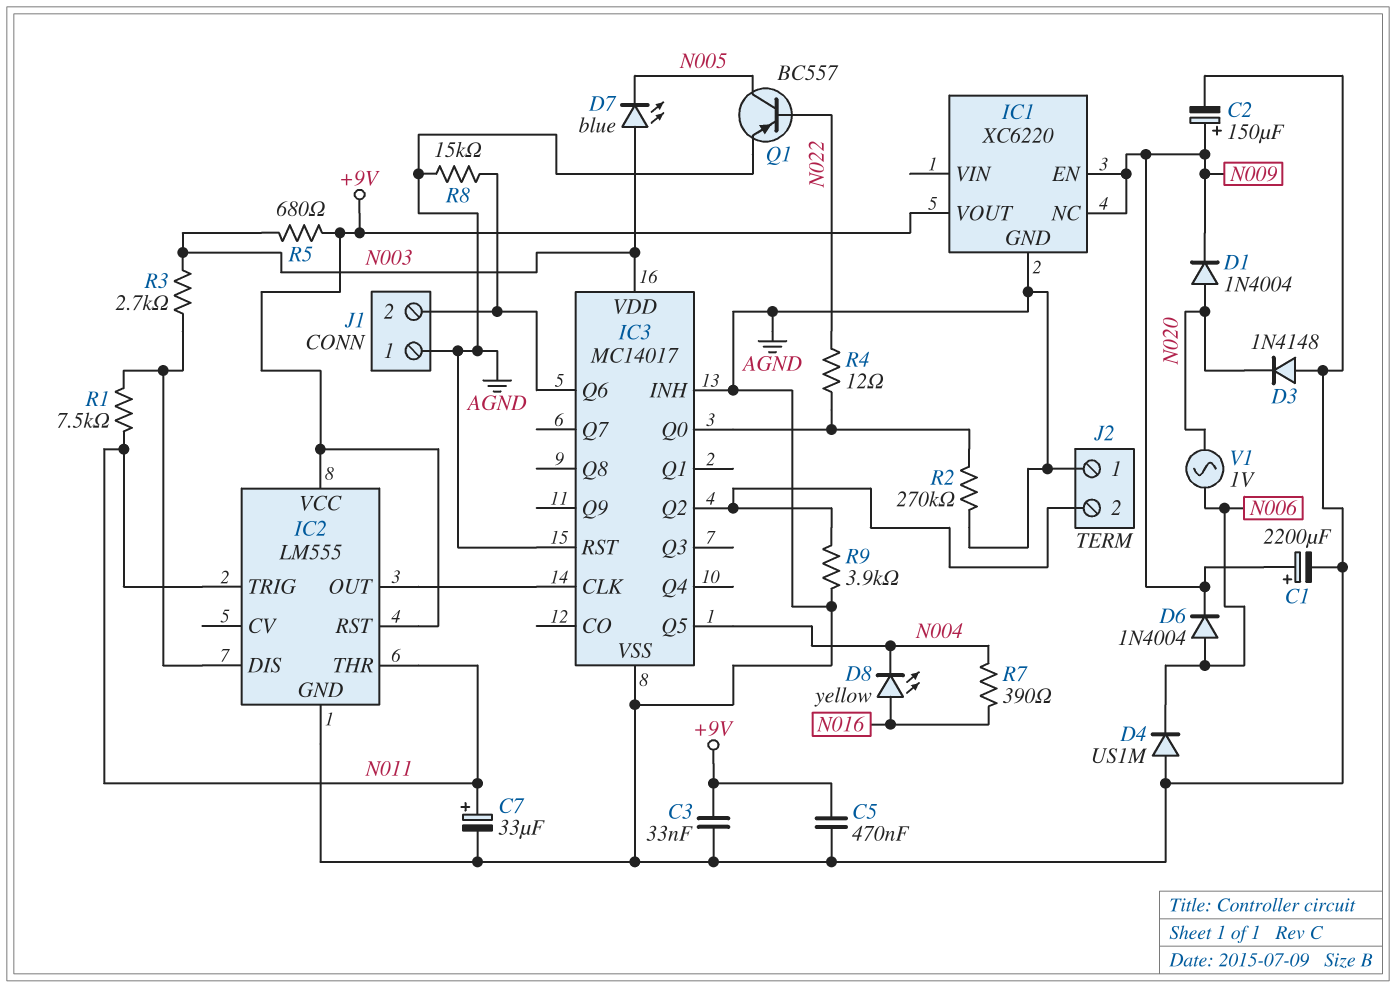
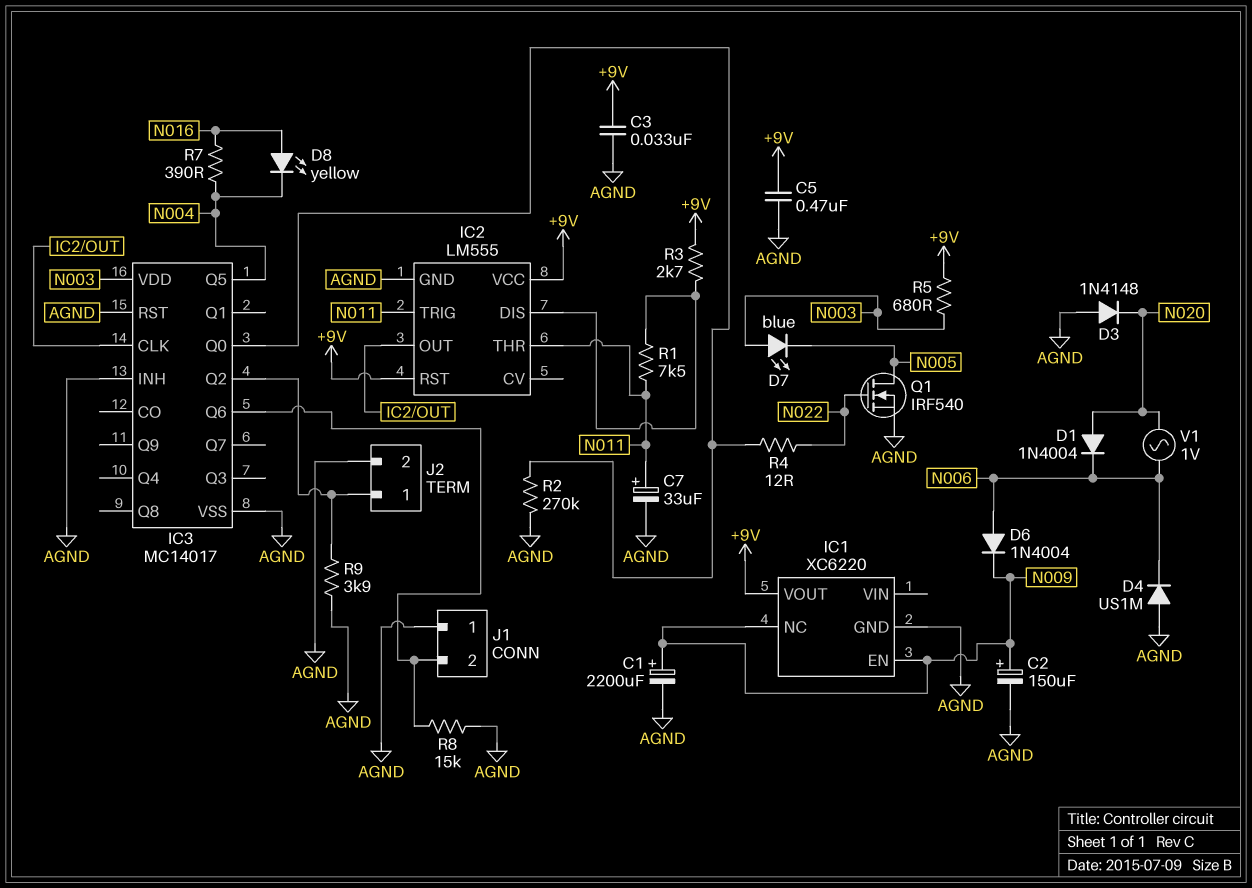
D1: diode 1N4004 (A N020, K N009) -> diode 1N4004 (A N020, K N006)
J2 pin 1: AGND -> IC3/Q2
J2 pin 2: IC3/Q2 -> AGND
Q1: PNP BC557 (B N022, C N005, E AGND) -> NMOS IRF540 (G N022, D N005, S AGND)
R3: 2.7k (IC2/DIS, N003) -> 2.7k (+9V, IC2/DIS)

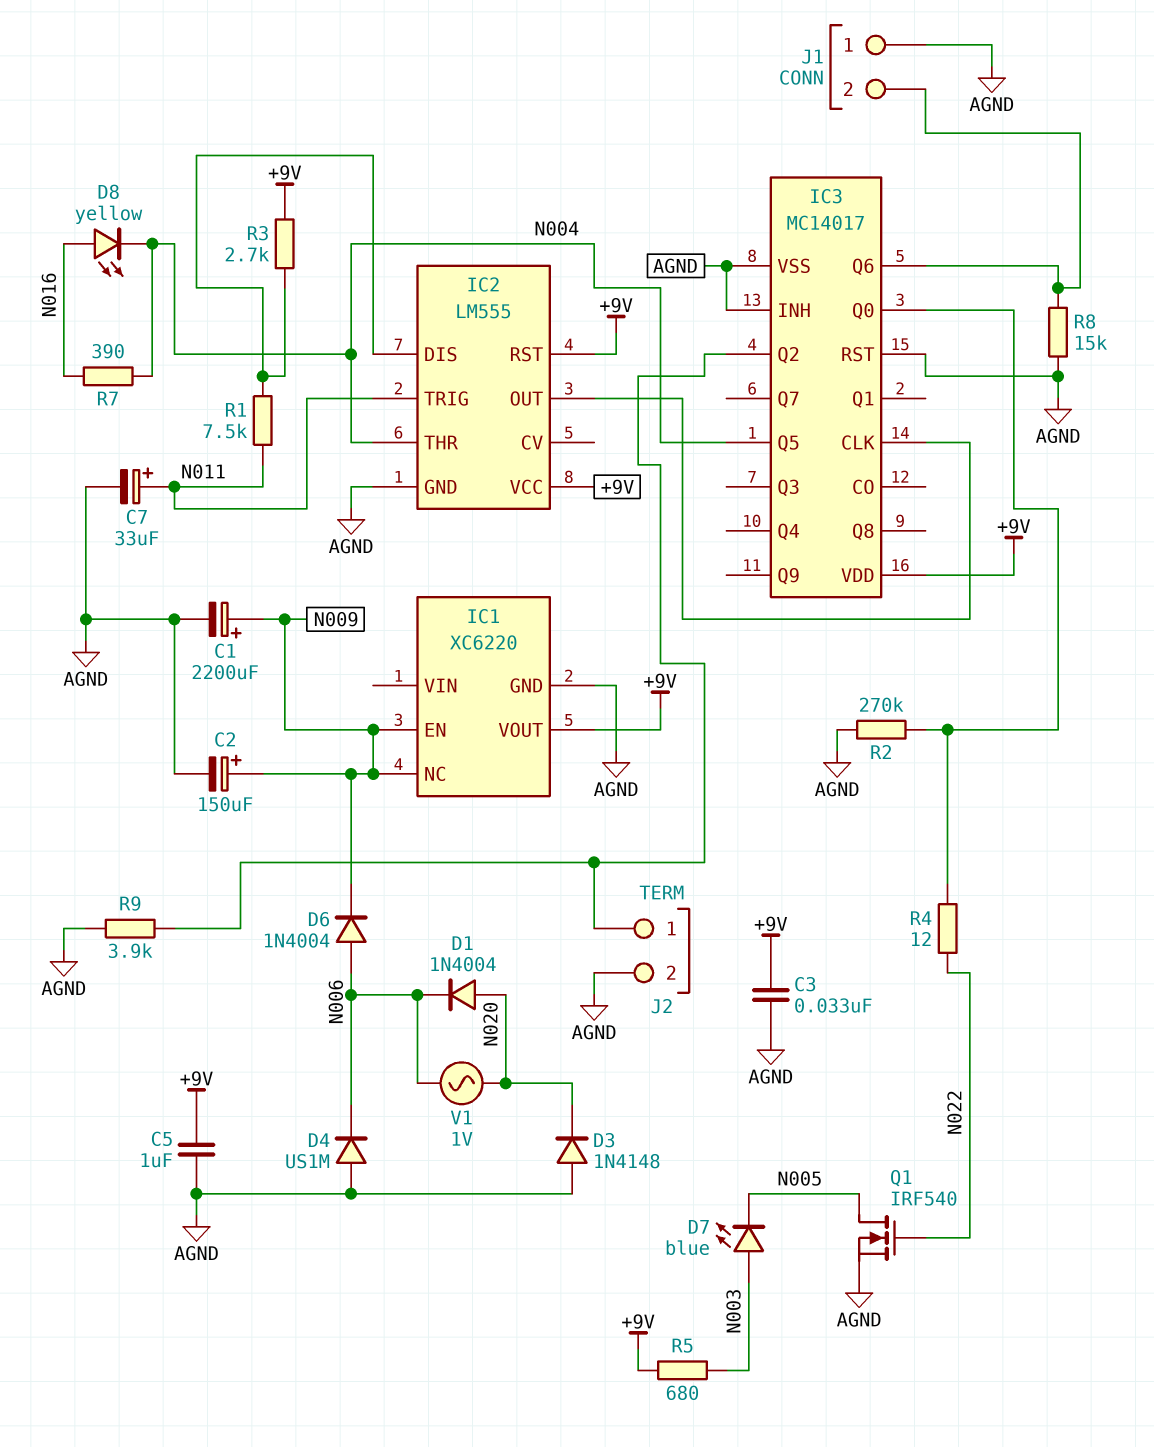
C5: 470nF (+9V, AGND) -> 1uF (+9V, AGND)
IC2 pin THR: N011 -> N004
IC3 pin VDD: N003 -> +9V

